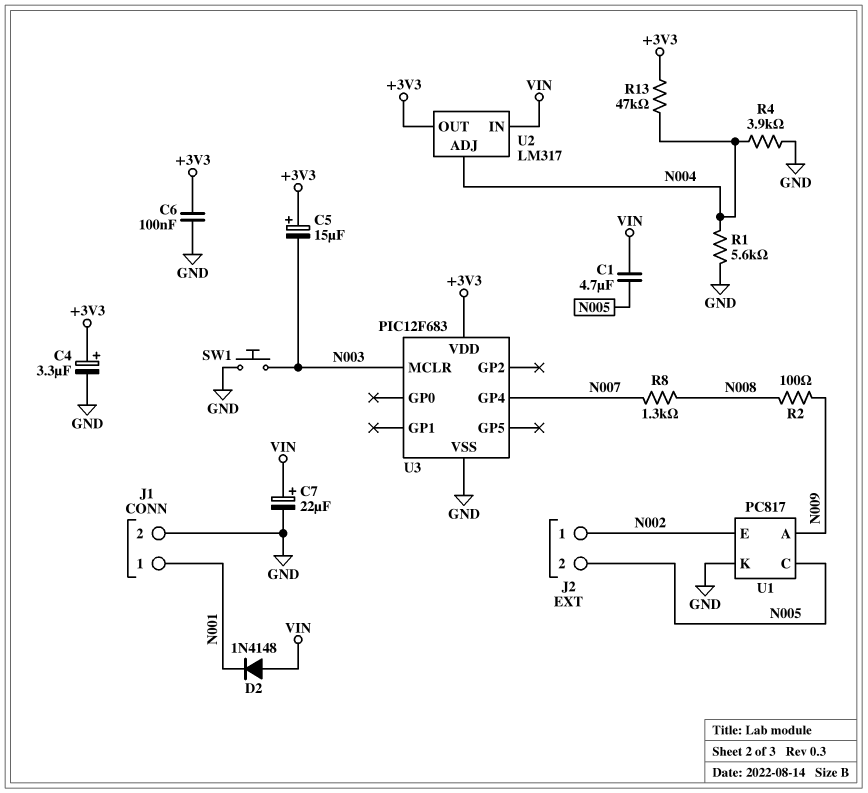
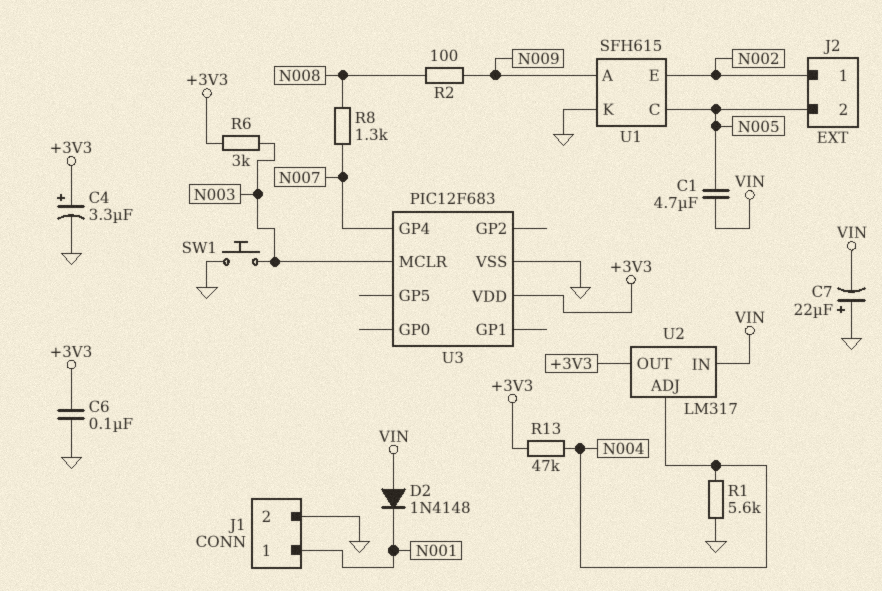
C5: 15uF (plus +3V3, minus N003) -> none
C7: 22uF (plus VIN, minus GND) -> 22uF (plus GND, minus VIN)
R4: 3.9k (GND, N004) -> none
R6: none -> 3k (+3V3, N003)
U1: PC817 -> SFH615

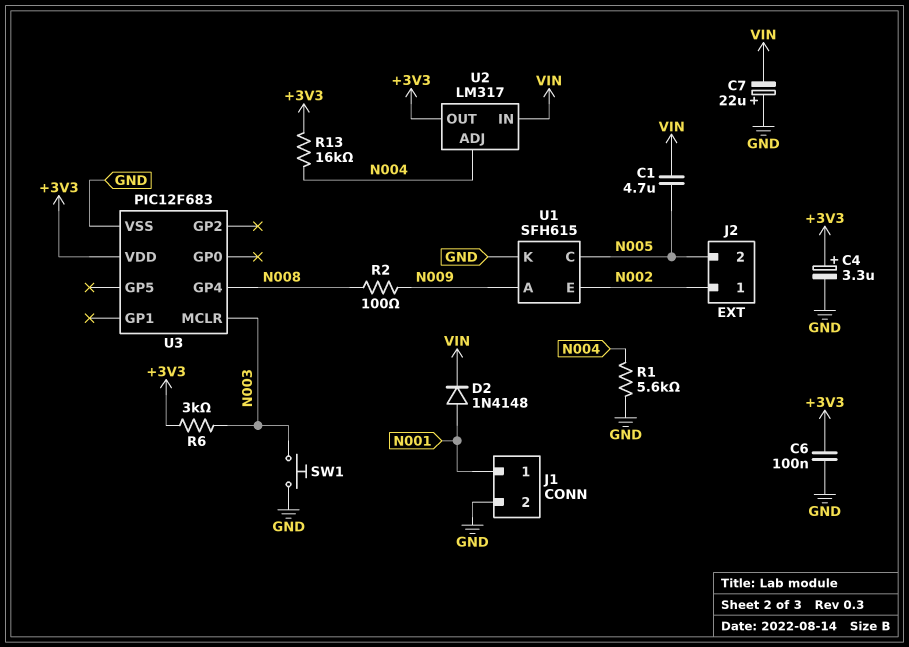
D2: diode 1N4148 (A VIN, K N001) -> diode 1N4148 (A N001, K VIN)
R8: 1.3k (N007, N008) -> none
R13: 47k (+3V3, N004) -> 16k (+3V3, N004)
U3 pin GP4: N007 -> N008

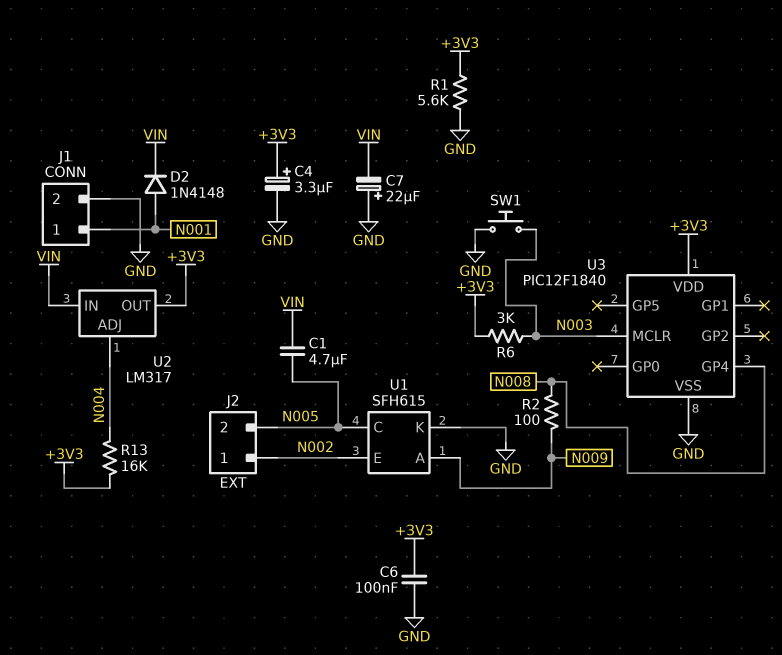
R1: 5.6k (GND, N004) -> 5.6k (+3V3, GND)
U3: PIC12F683 -> PIC12F1840

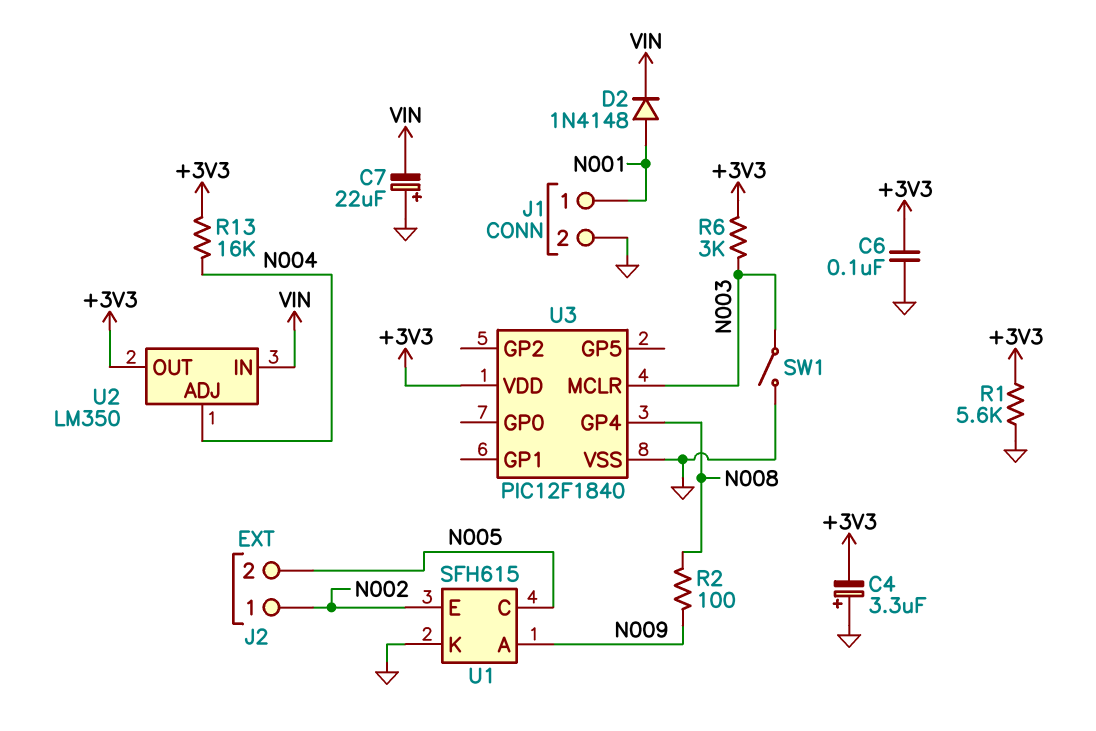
C1: 4.7uF (N005, VIN) -> none
C4: 3.3uF (plus +3V3, minus GND) -> 3.3uF (plus GND, minus +3V3)
SW1: button (GND, N003) -> switch (GND, N003)
U2: LM317 -> LM350

